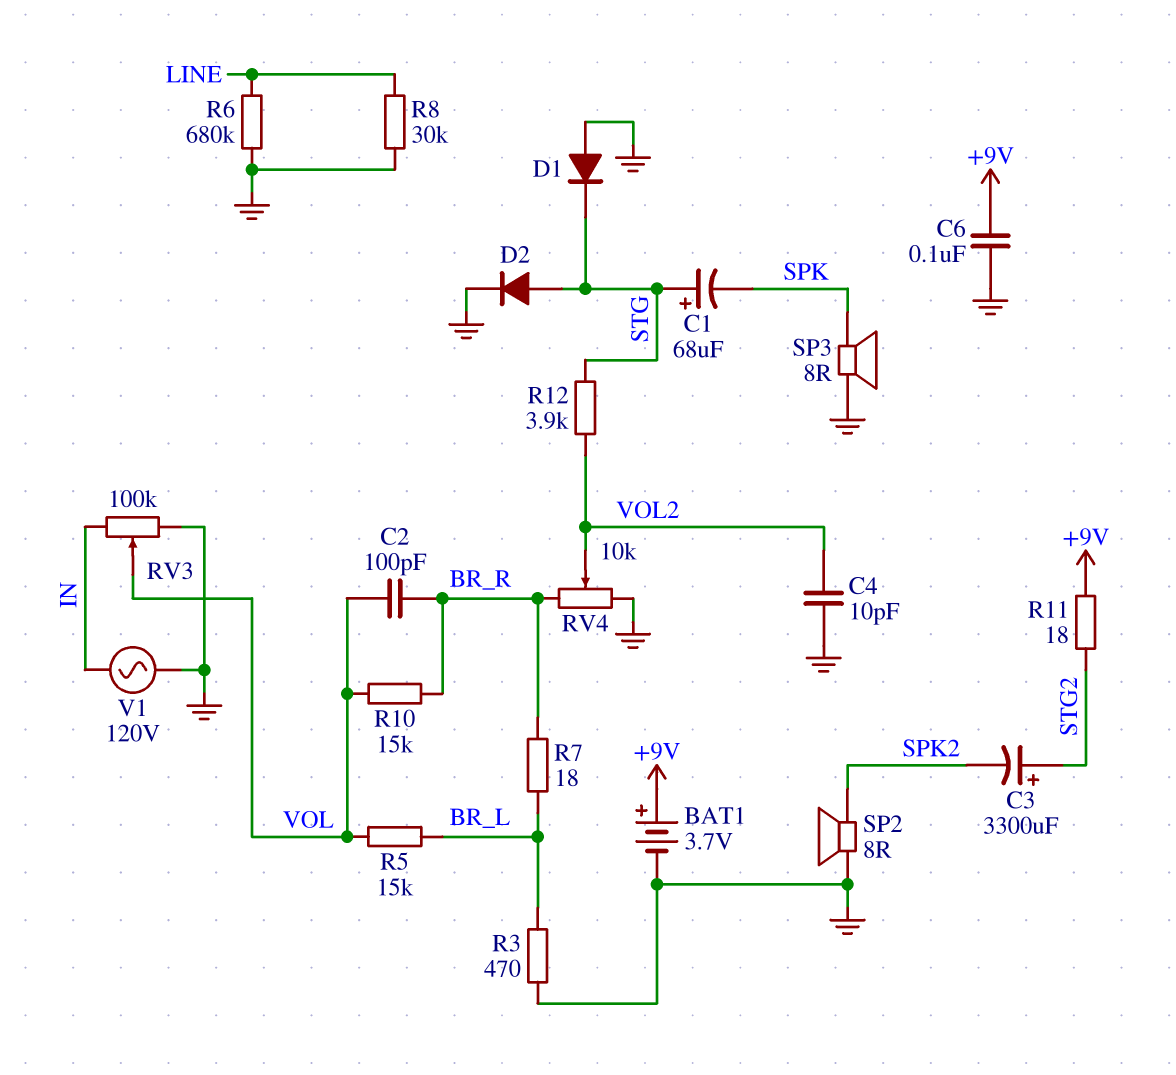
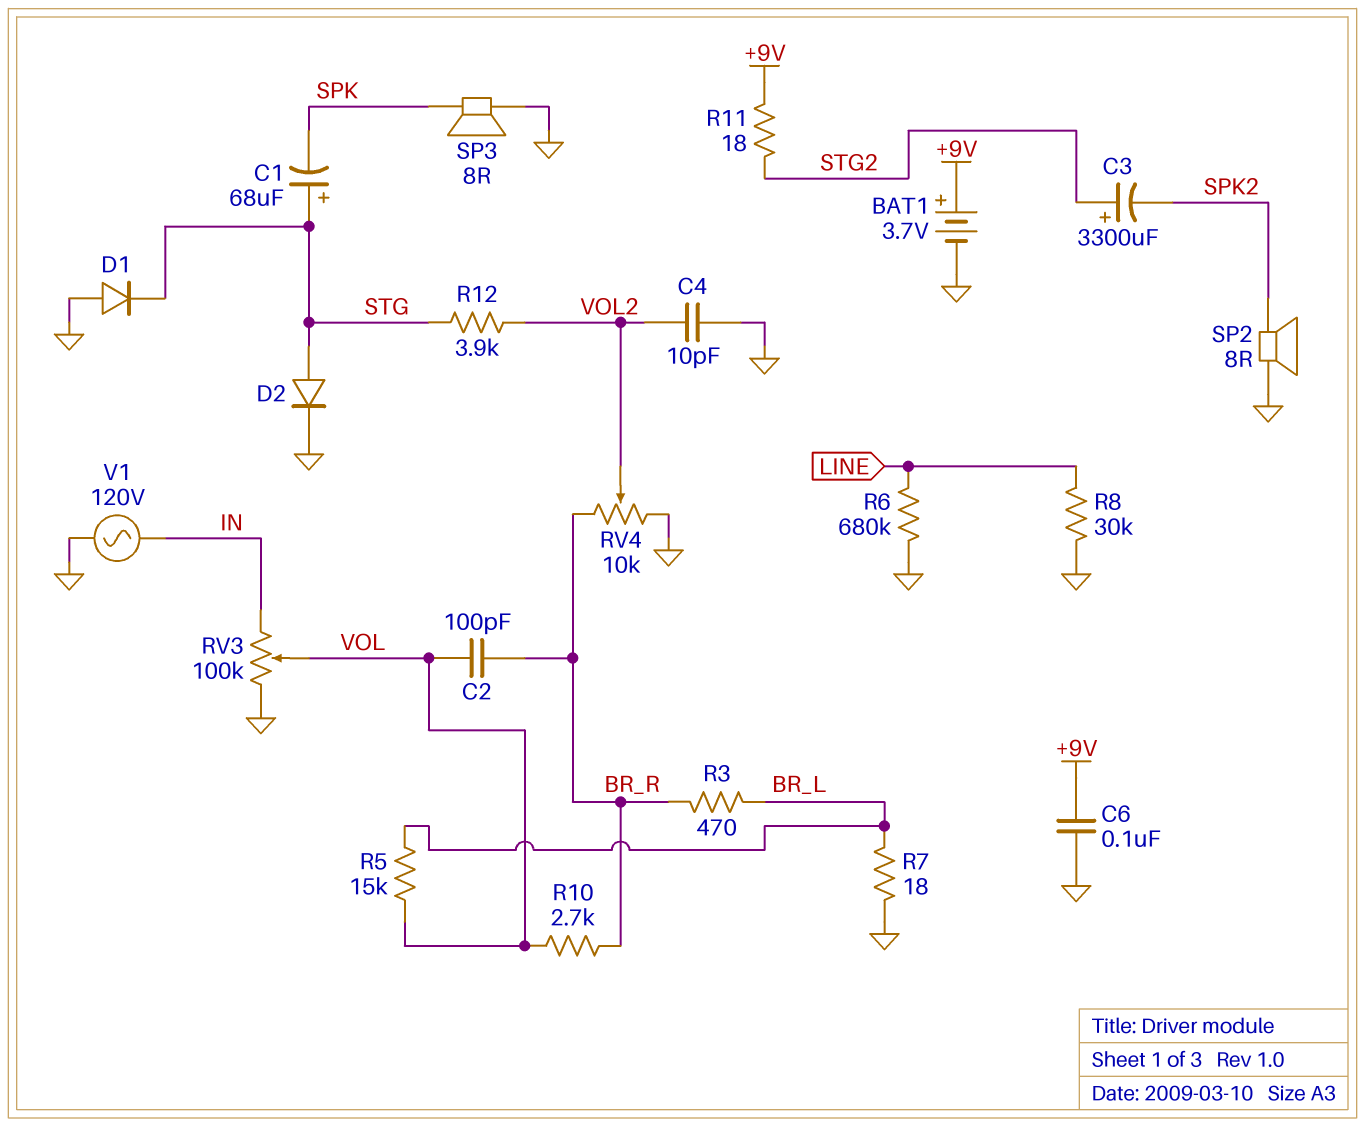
R3: 470 (BR_L, GND) -> 470 (BR_L, BR_R)
R7: 18 (BR_L, BR_R) -> 18 (BR_L, GND)
R10: 15k (BR_R, VOL) -> 2.7k (BR_R, VOL)

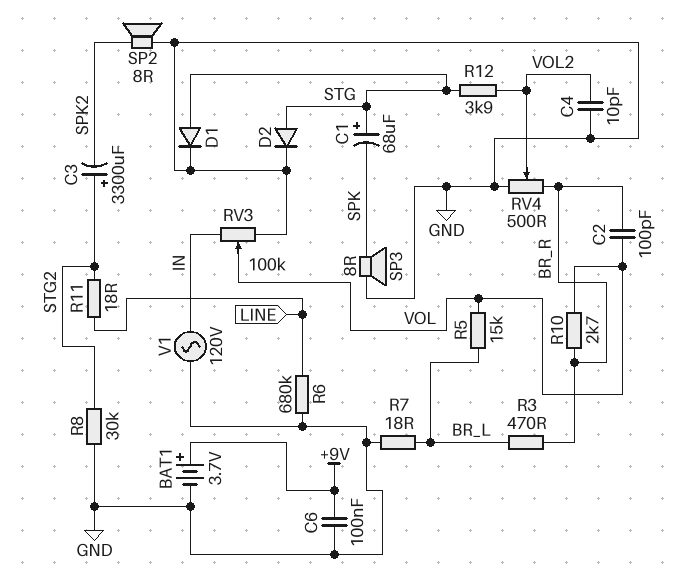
D1: diode (A GND, K STG) -> diode (A STG, K GND)
R8: 30k (GND, LINE) -> 30k (GND, STG2)
R11: 18 (+9V, STG2) -> 18 (LINE, STG2)
RV4: 10k (BR_R, GND, wiper VOL2) -> 500 (BR_R, GND, wiper VOL2)

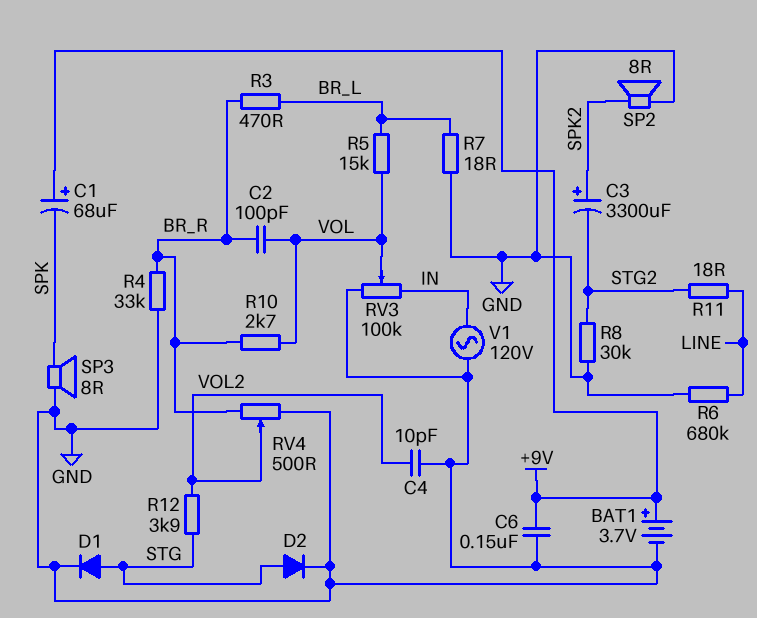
C1: 68uF (plus STG, minus SPK) -> 68uF (plus +9V, minus SPK)
C3: 3300uF (plus STG2, minus SPK2) -> 3300uF (plus SPK2, minus STG2)
C6: 100nF (+9V, GND) -> 150nF (+9V, GND)
R4: none -> 33k (BR_R, GND)

